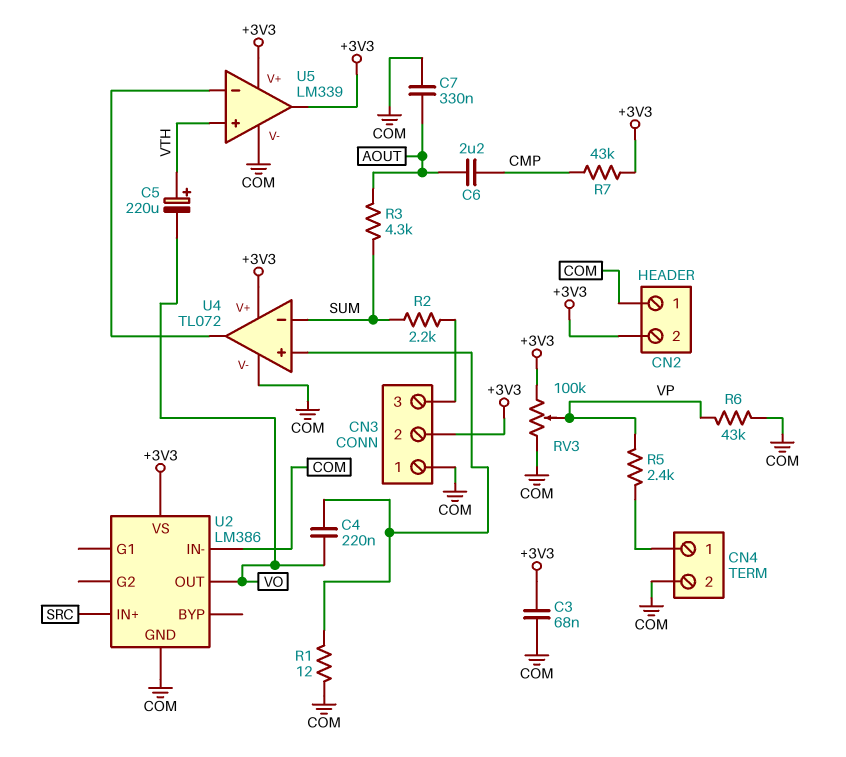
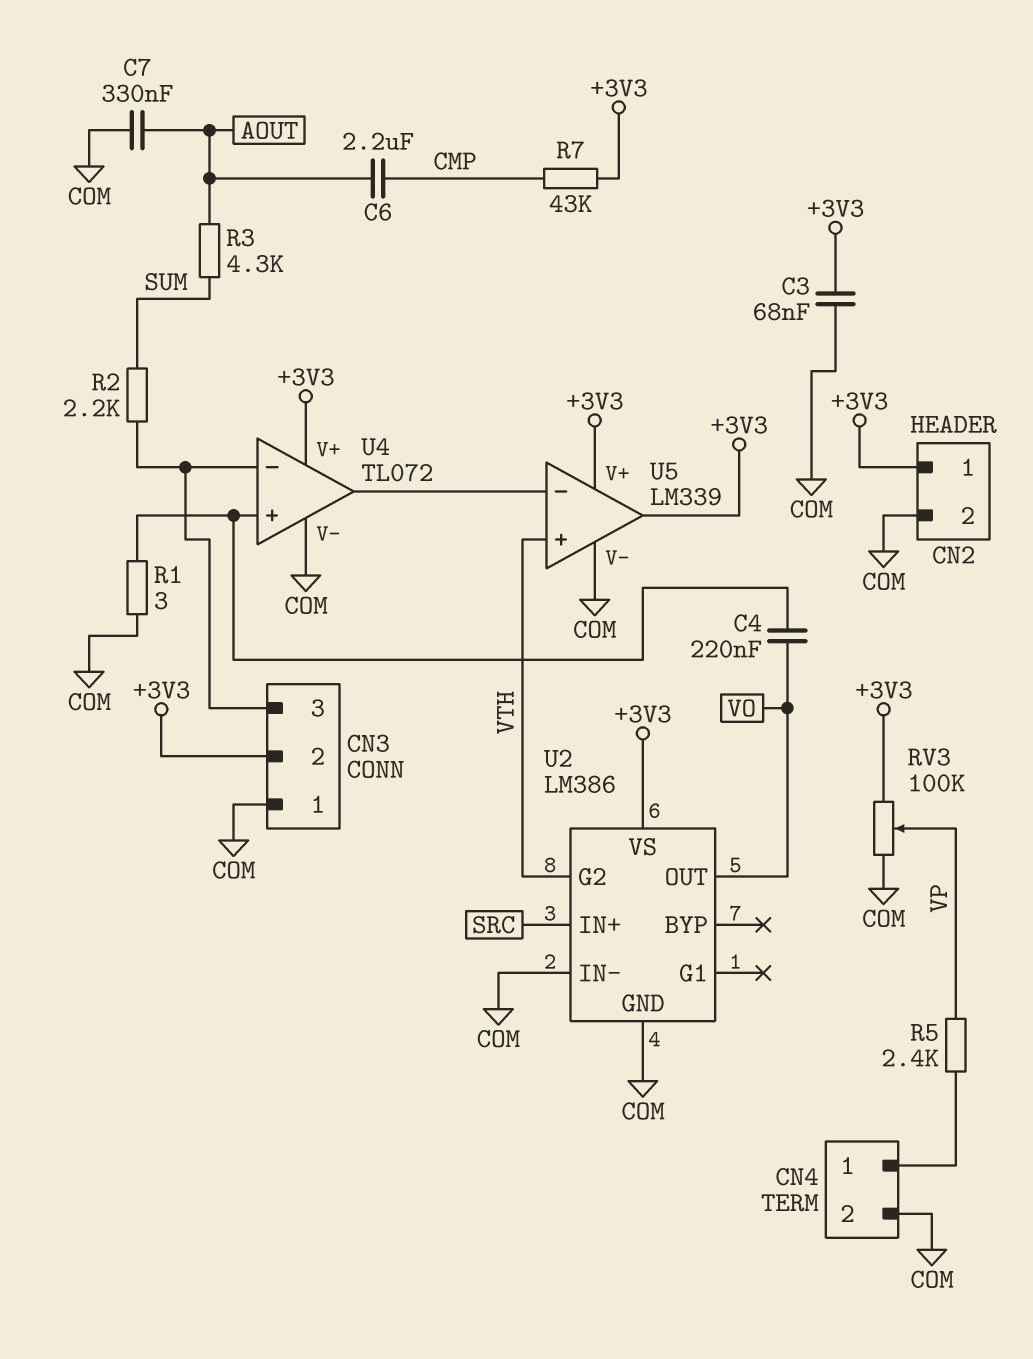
C5: 220uF (plus VTH, minus VO) -> none
CN2 pin 1: COM -> +3V3
CN2 pin 2: +3V3 -> COM
R1: 12 (COM, U4/in+) -> 3 (COM, U4/in+)
R6: 43k (COM, VP) -> none
U2 pin G2: none -> VTH
U4 pin in-: SUM -> CN3/3

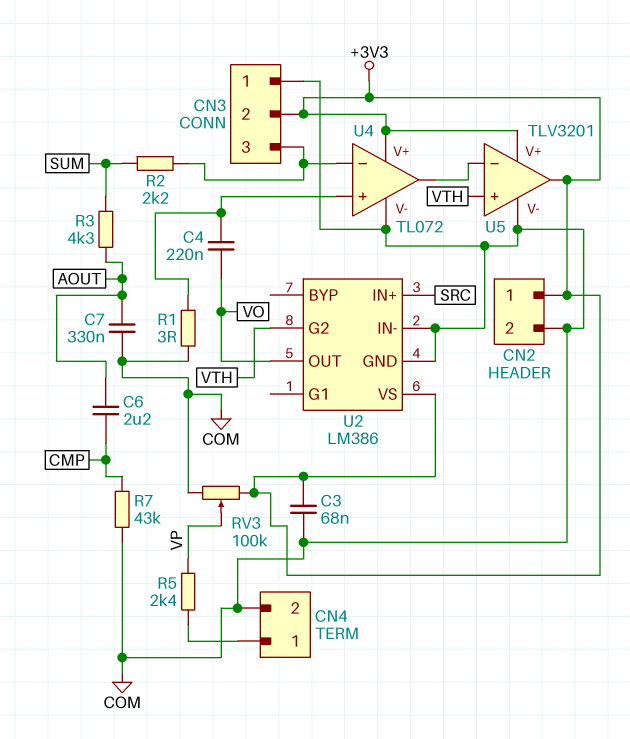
R7: 43k (+3V3, CMP) -> 43k (CMP, COM)
U5: LM339 -> TLV3201

